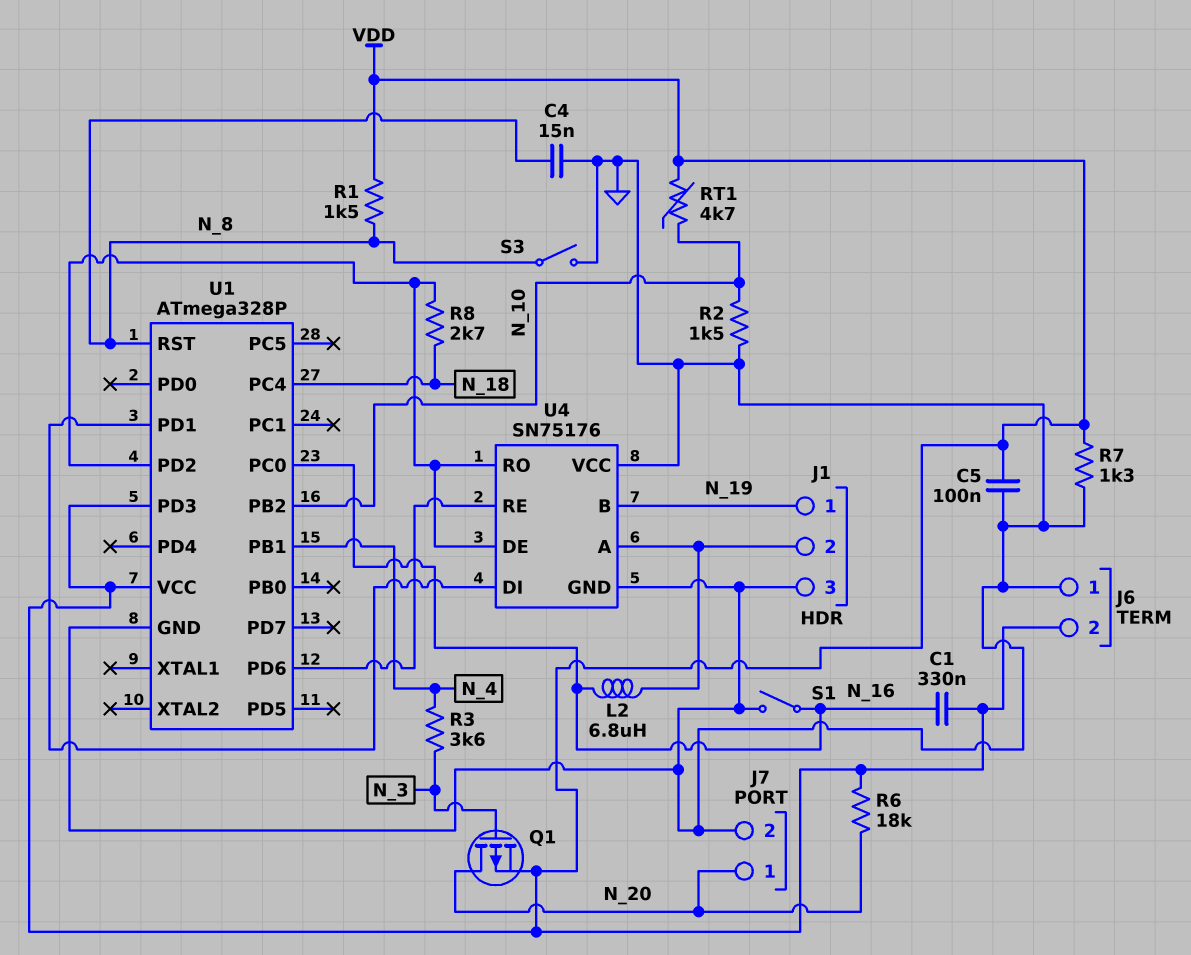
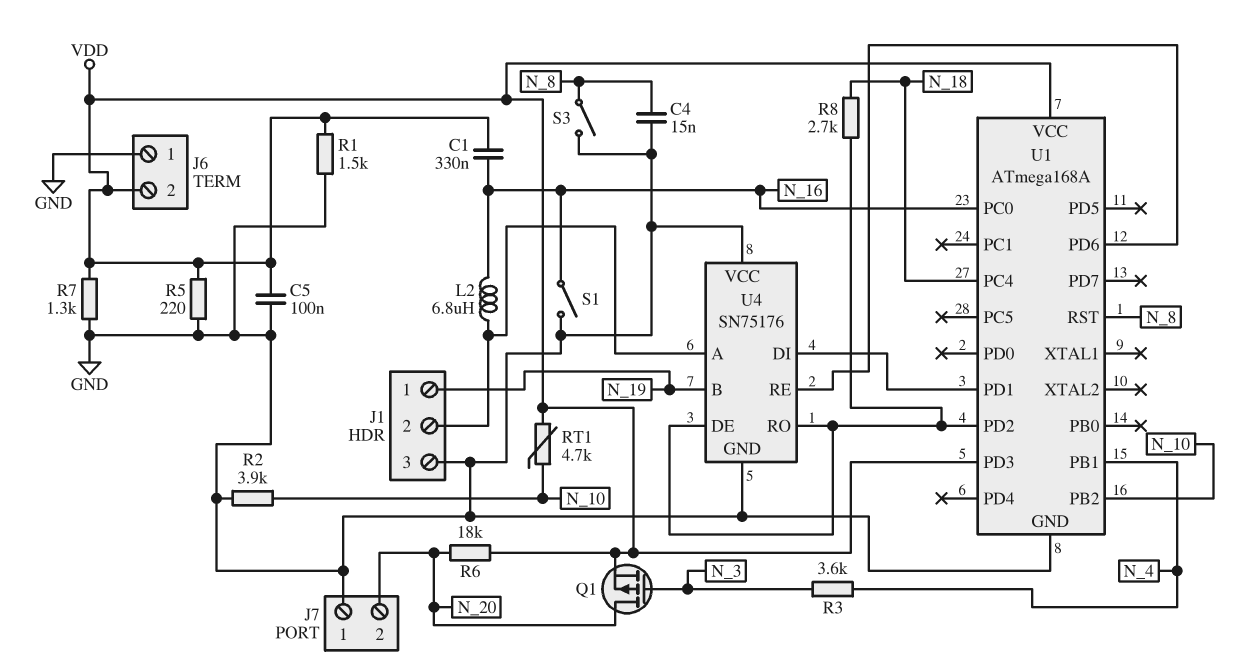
J7 pin 1: N_20 -> GND
J7 pin 2: GND -> N_20
R1: 1.5k (N_8, VDD) -> 1.5k (GND, VDD)
R2: 1.5k (GND, N_10) -> 3.9k (GND, N_10)
R5: none -> 220 (GND, VDD)
U1: ATmega328P -> ATmega168A

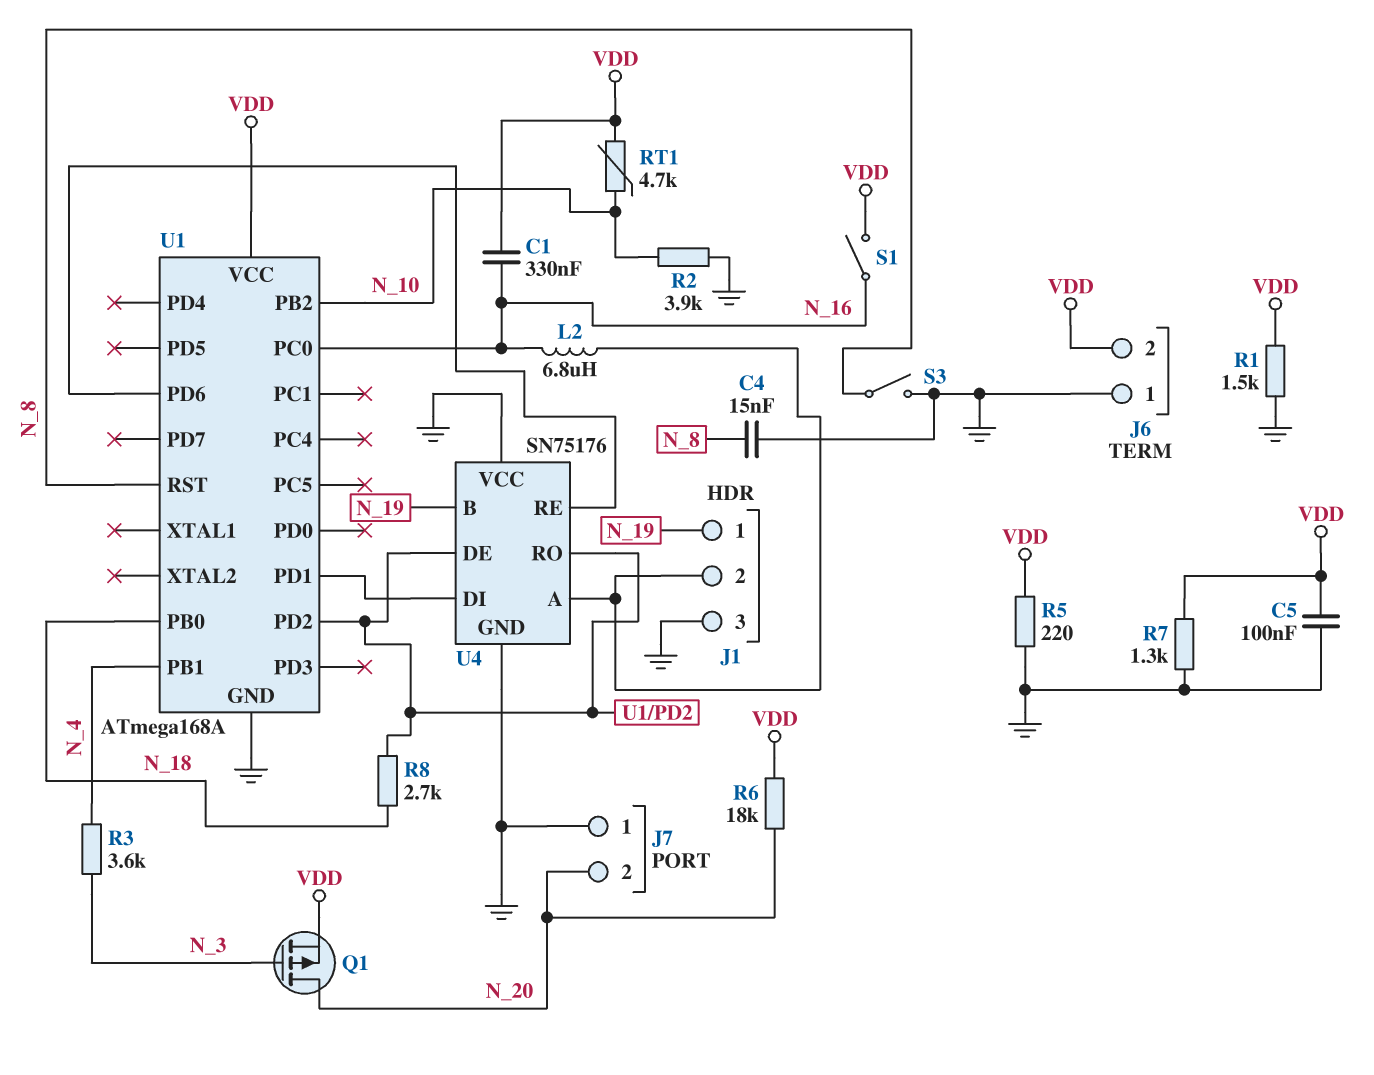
S1: switch (GND, N_16) -> switch (N_16, VDD)
U1 pin PB0: none -> N_18
U1 pin PC4: N_18 -> none
U1 pin PD3: VDD -> none

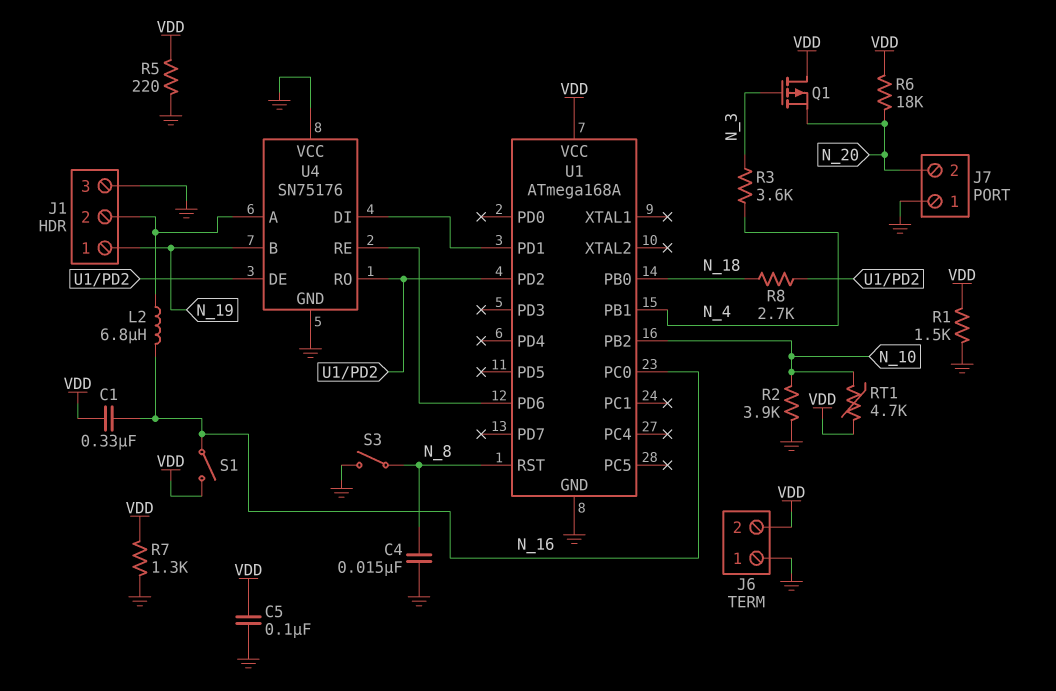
Q1: PMOS (G N_3, D N_20, S VDD) -> PMOS (G N_3, D VDD, S N_20)

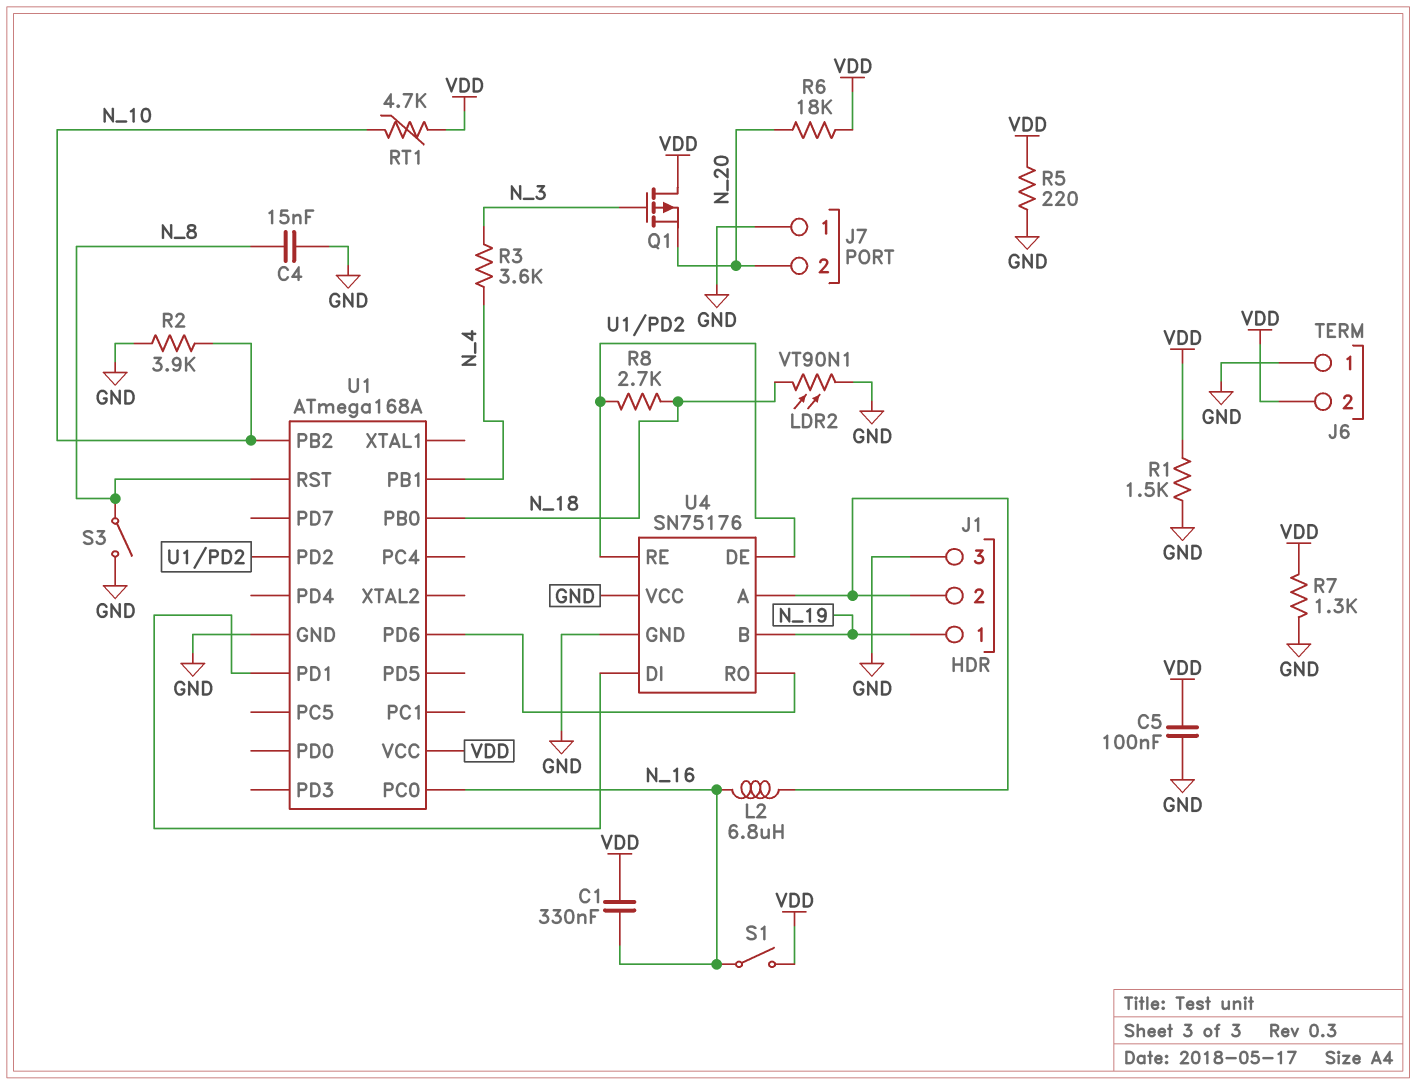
LDR2: none -> VT90N1 (GND, N_18)
U4 pin RE: U1/PD6 -> U1/PD2
U4 pin RO: U1/PD2 -> U1/PD6

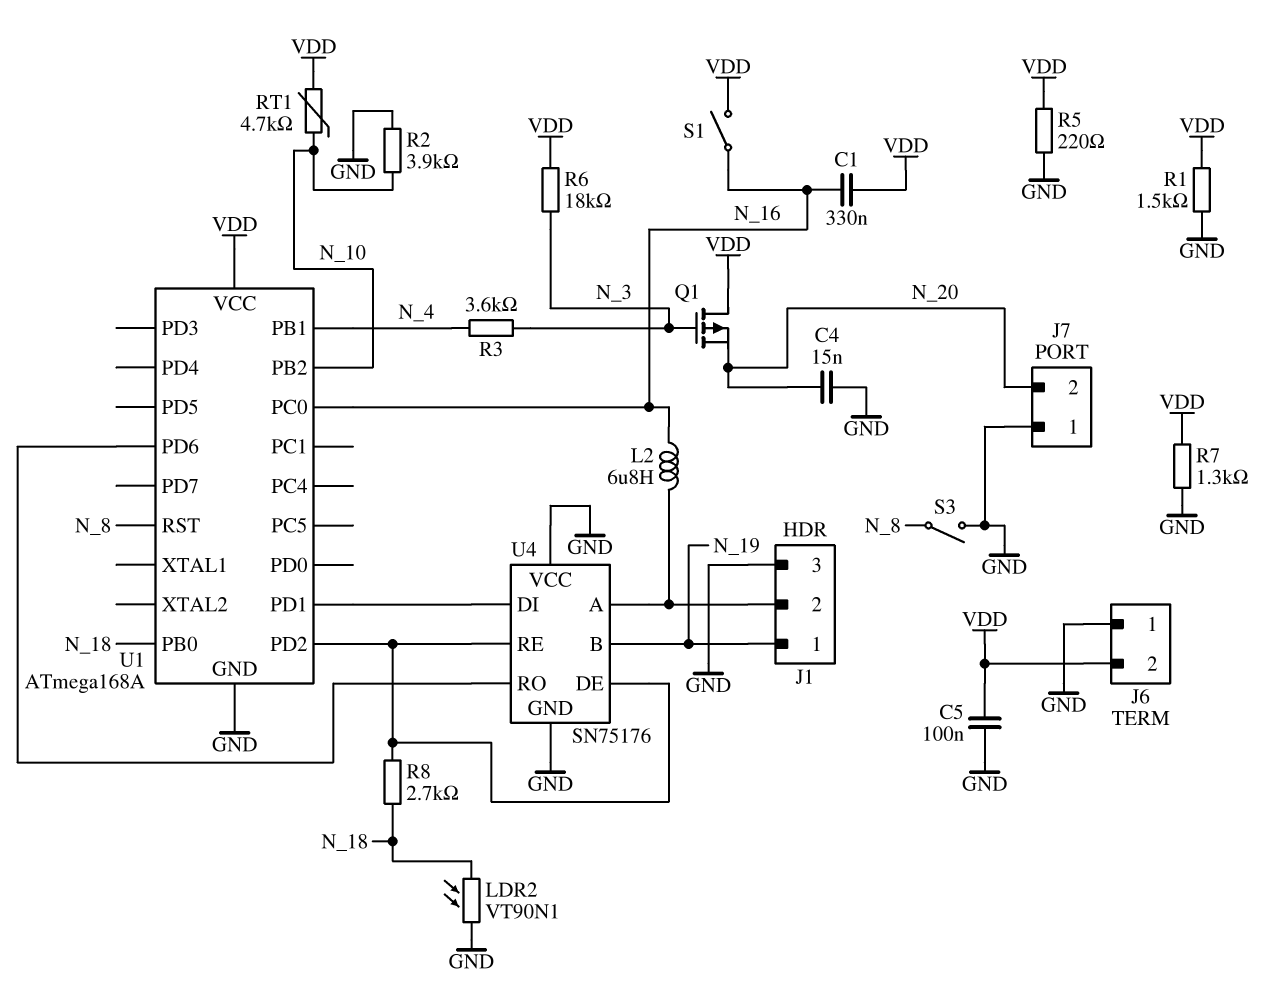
C4: 15nF (GND, N_8) -> 15nF (GND, N_20)
R6: 18k (N_20, VDD) -> 18k (N_3, VDD)

